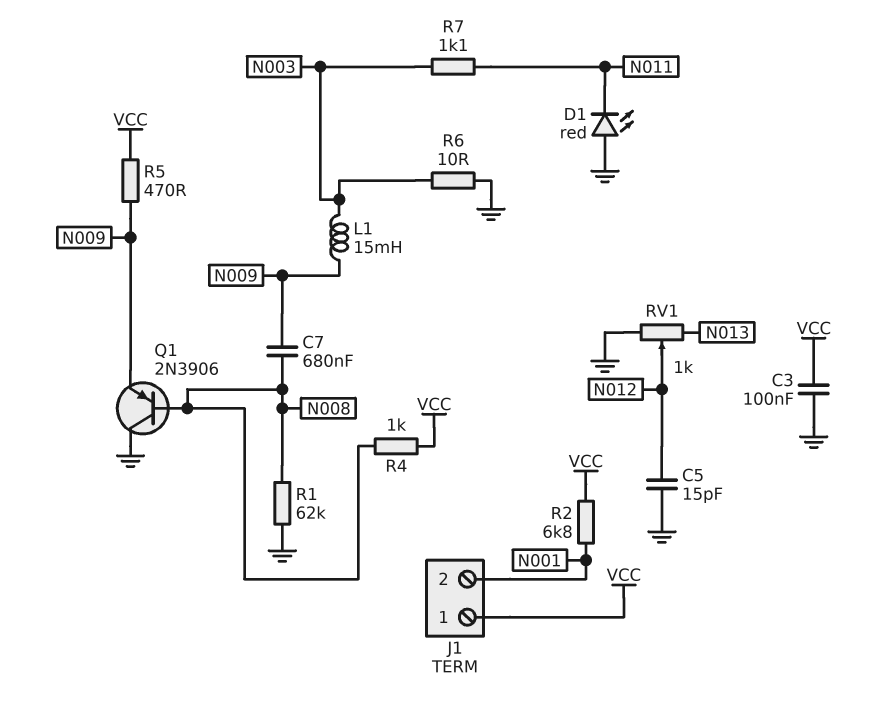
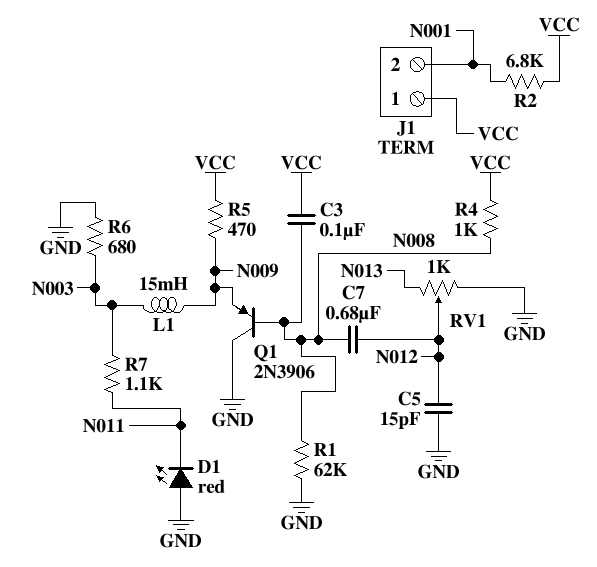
C3: 100nF (GND, VCC) -> 100nF (N008, VCC)
C7: 680nF (N008, N009) -> 680nF (N008, N012)
R6: 10 (GND, N003) -> 680 (GND, N003)

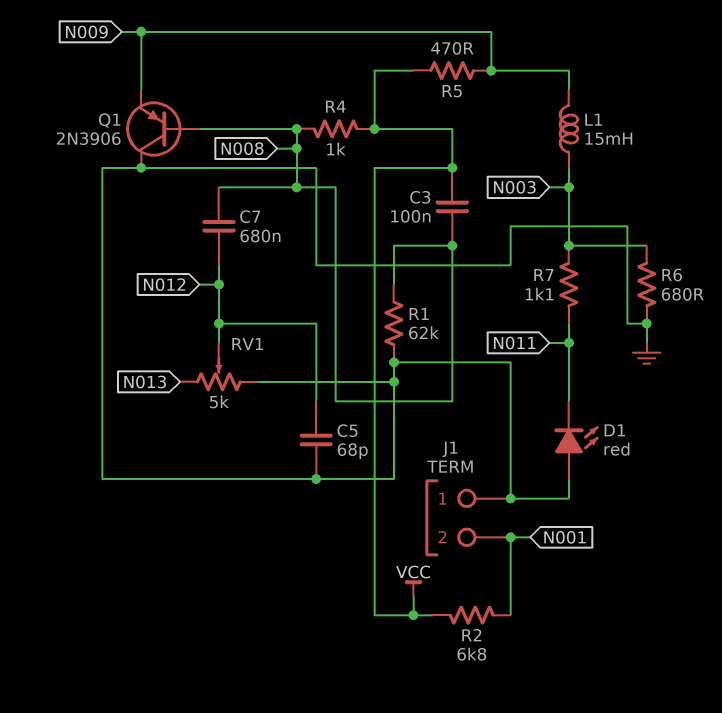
C5: 15pF (GND, N012) -> 68pF (GND, N012)
J1 pin 1: VCC -> GND
RV1: 1k (GND, N013, wiper N012) -> 5k (GND, N013, wiper N012)

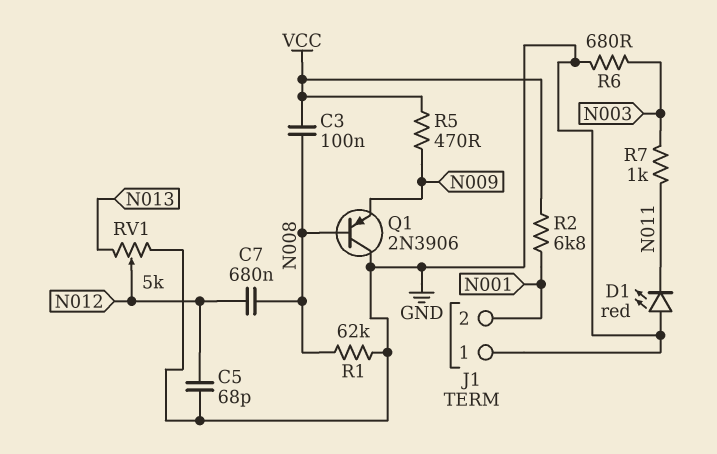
L1: 15mH (N003, N009) -> none
R4: 1k (N008, VCC) -> none
R7: 1.1k (N003, N011) -> 1k (N003, N011)

